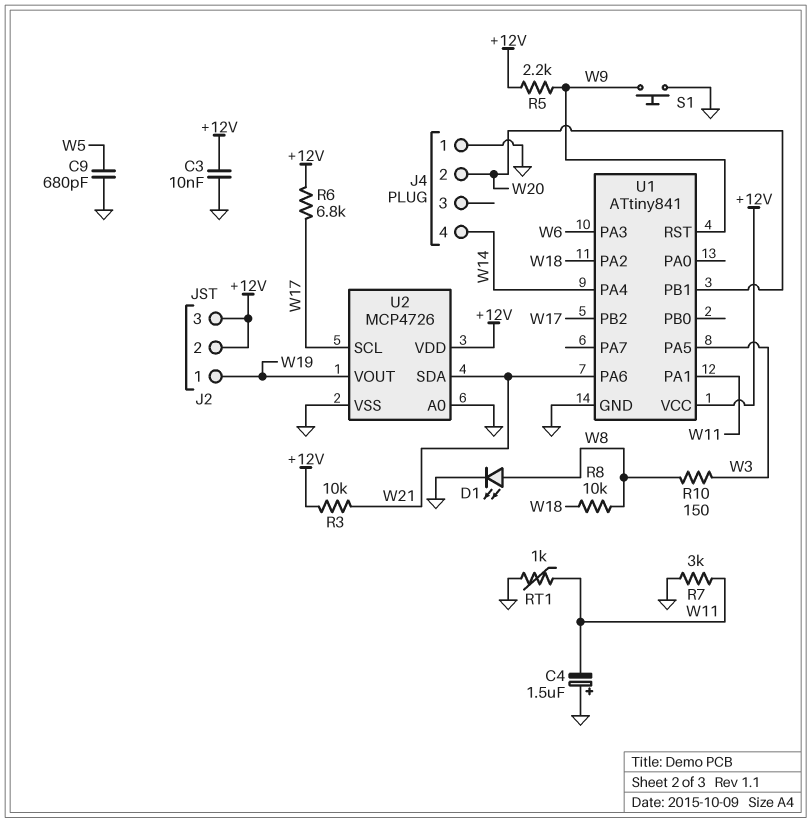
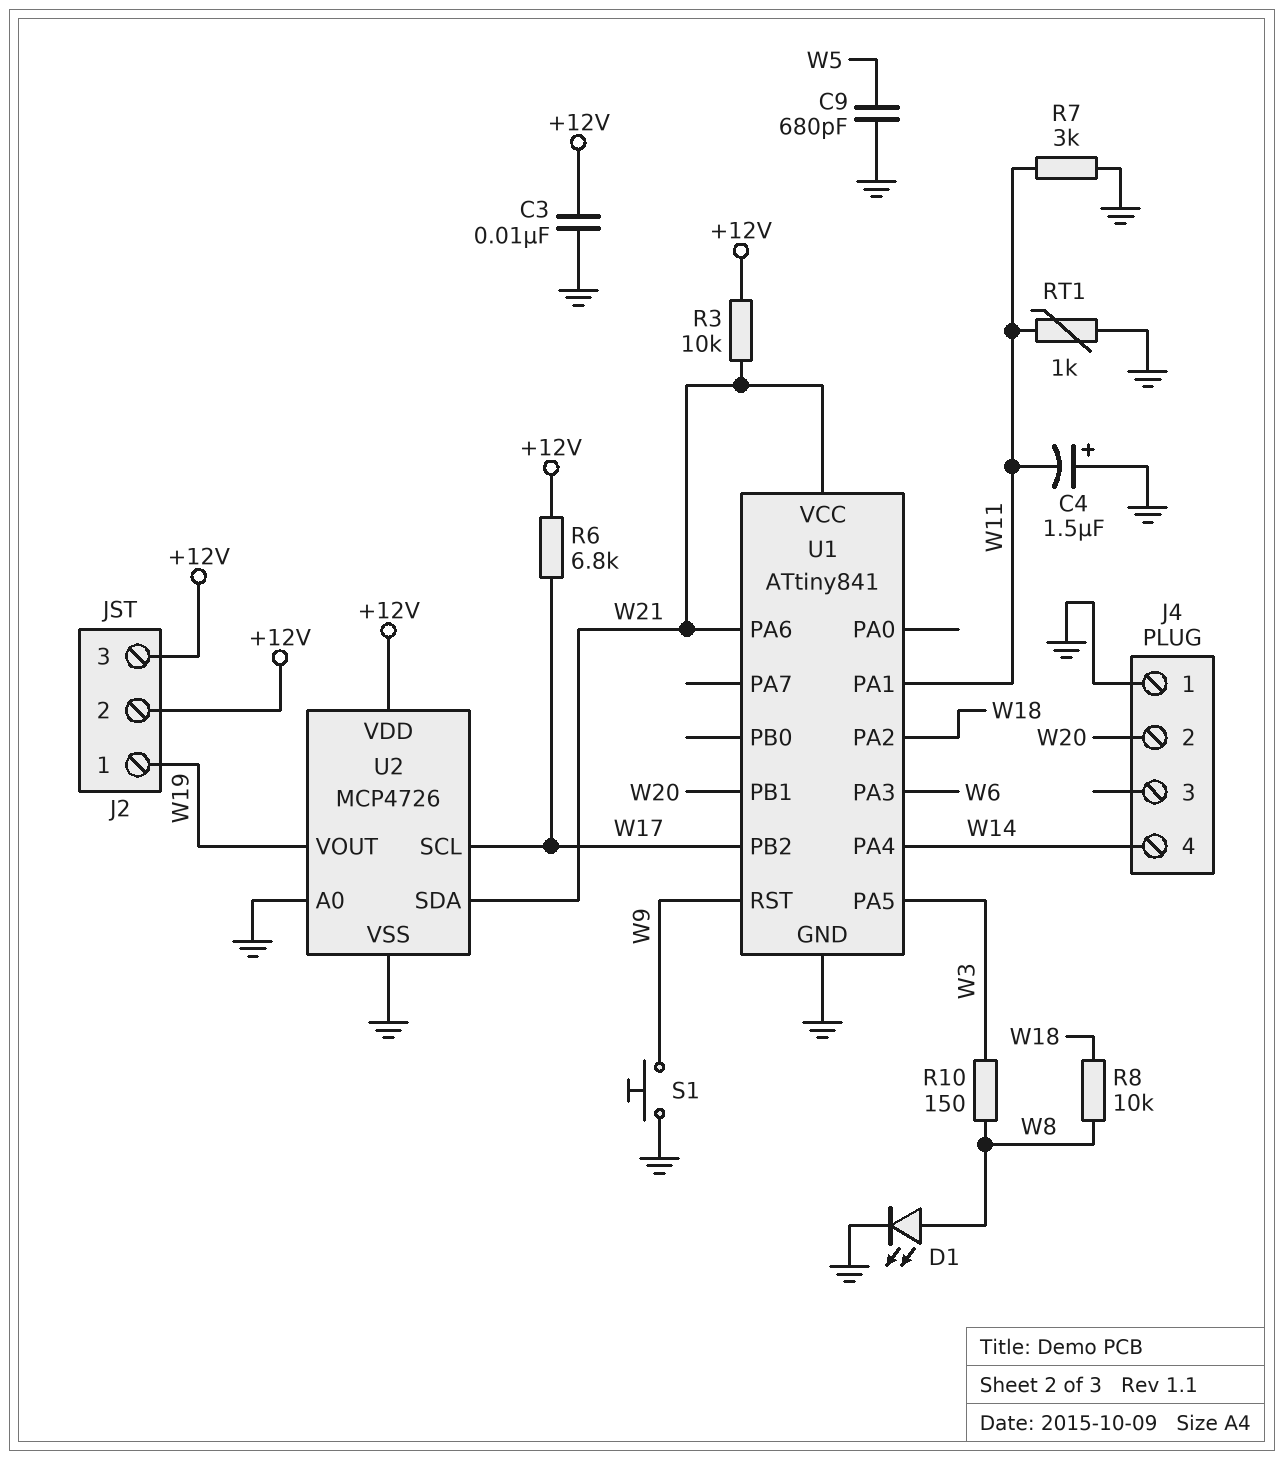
R5: 2.2k (+12V, W9) -> none
U1 pin VCC: +12V -> W21

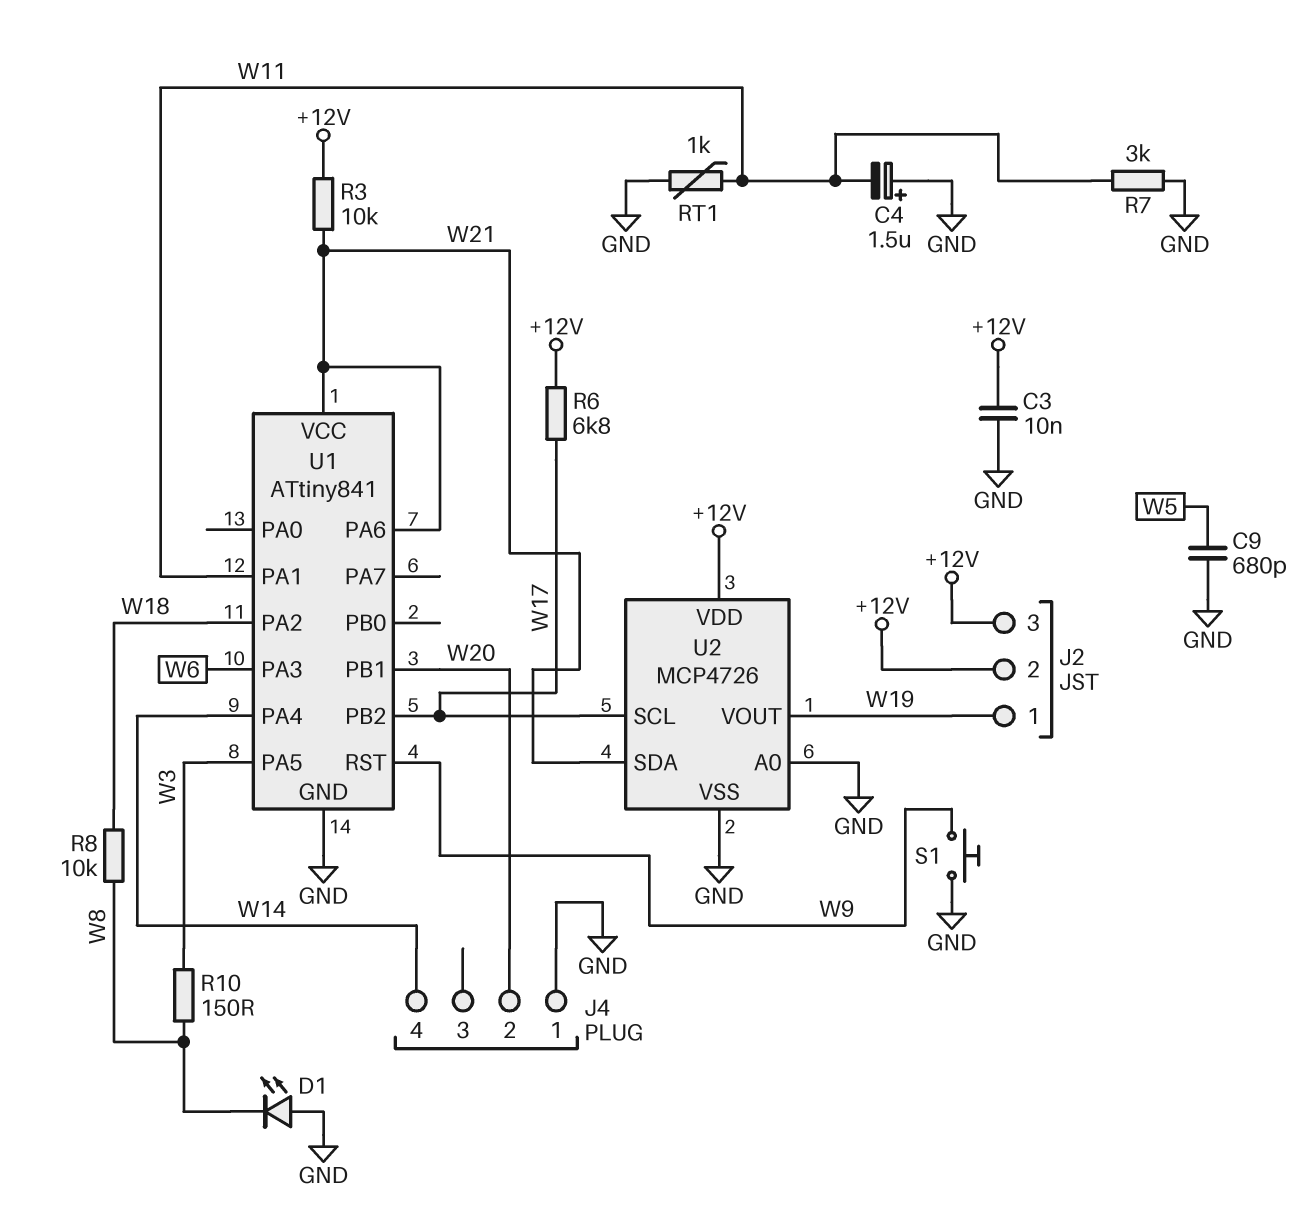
D1: LED (A W8, K GND) -> LED (A GND, K W8)

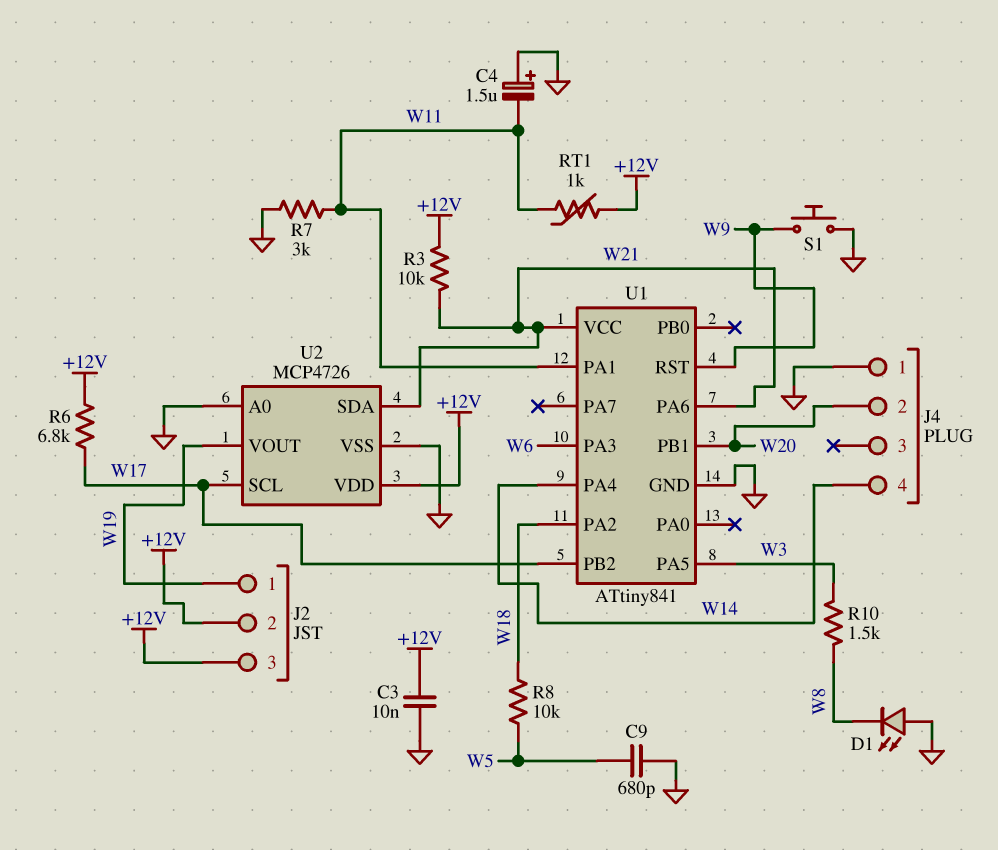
R8: 10k (W8, W18) -> 10k (W5, W18)
R10: 150 (W3, W8) -> 1.5k (W3, W8)
RT1: 1k (GND, W11) -> 1k (+12V, W11)

